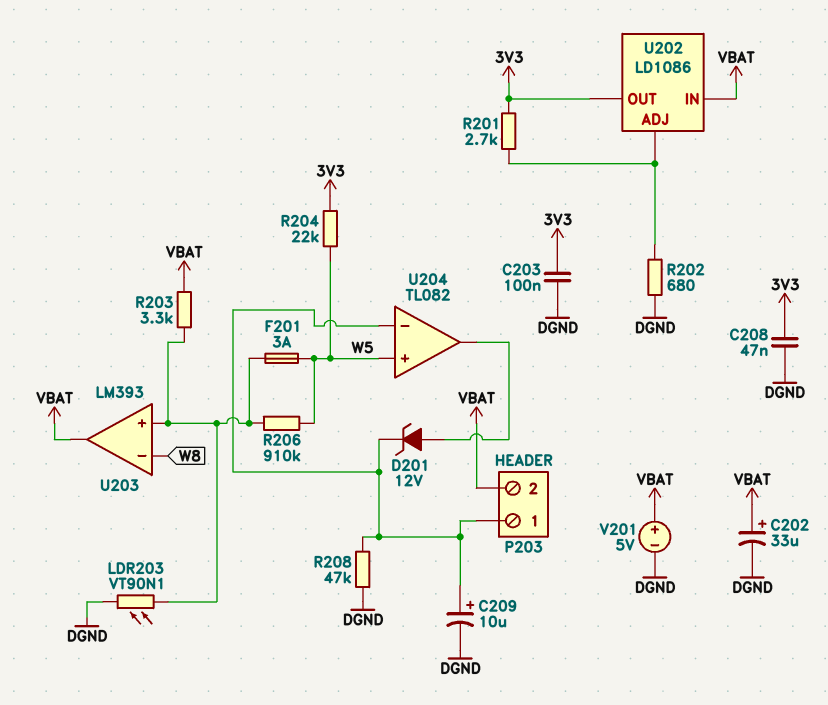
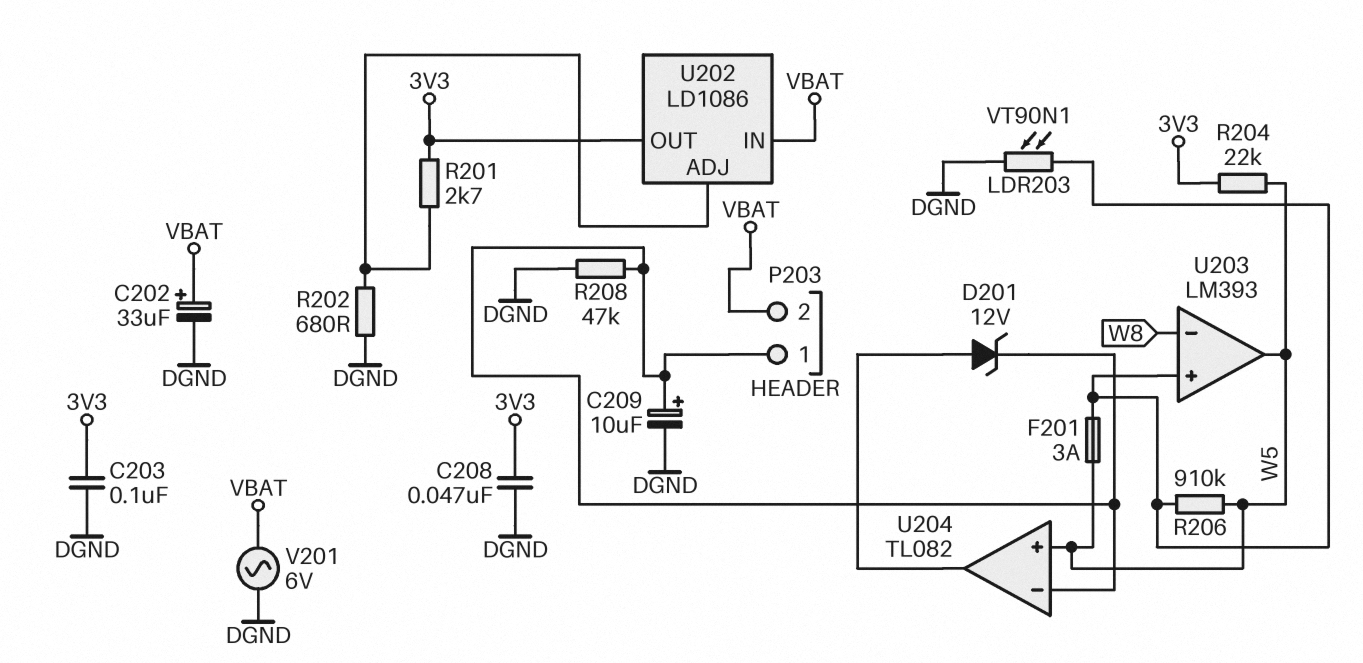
R203: 3.3k (U203/in+, VBAT) -> none
U203 pin out: VBAT -> W5
V201: 5V (plus VBAT, minus DGND) -> AC 6V (DGND, VBAT)

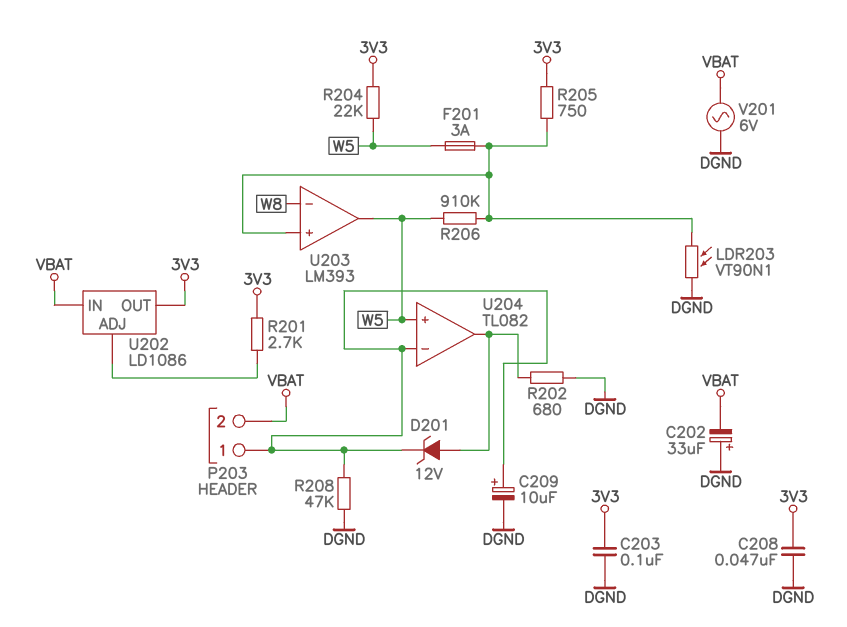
C202: 33uF (plus VBAT, minus DGND) -> 33uF (plus DGND, minus VBAT)
R202: 680 (DGND, U202/ADJ) -> 680 (DGND, U204/out)
R205: none -> 750 (3V3, U203/in+)

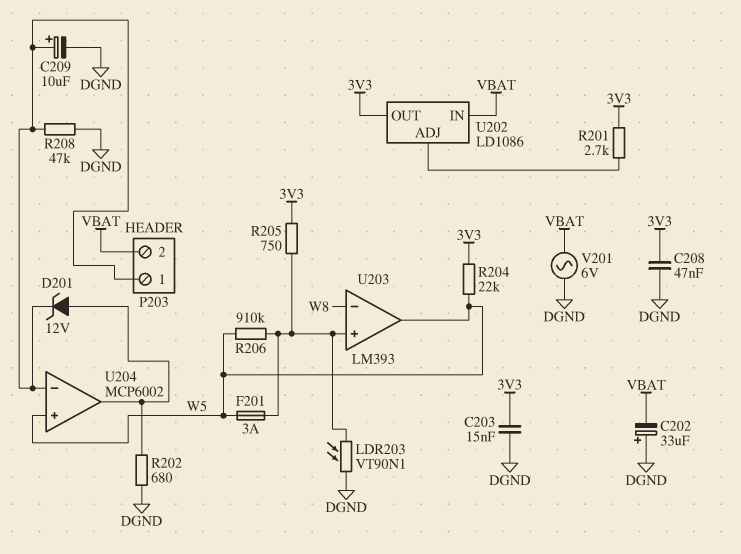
C203: 100nF (3V3, DGND) -> 15nF (3V3, DGND)
U204: TL082 -> MCP6002

